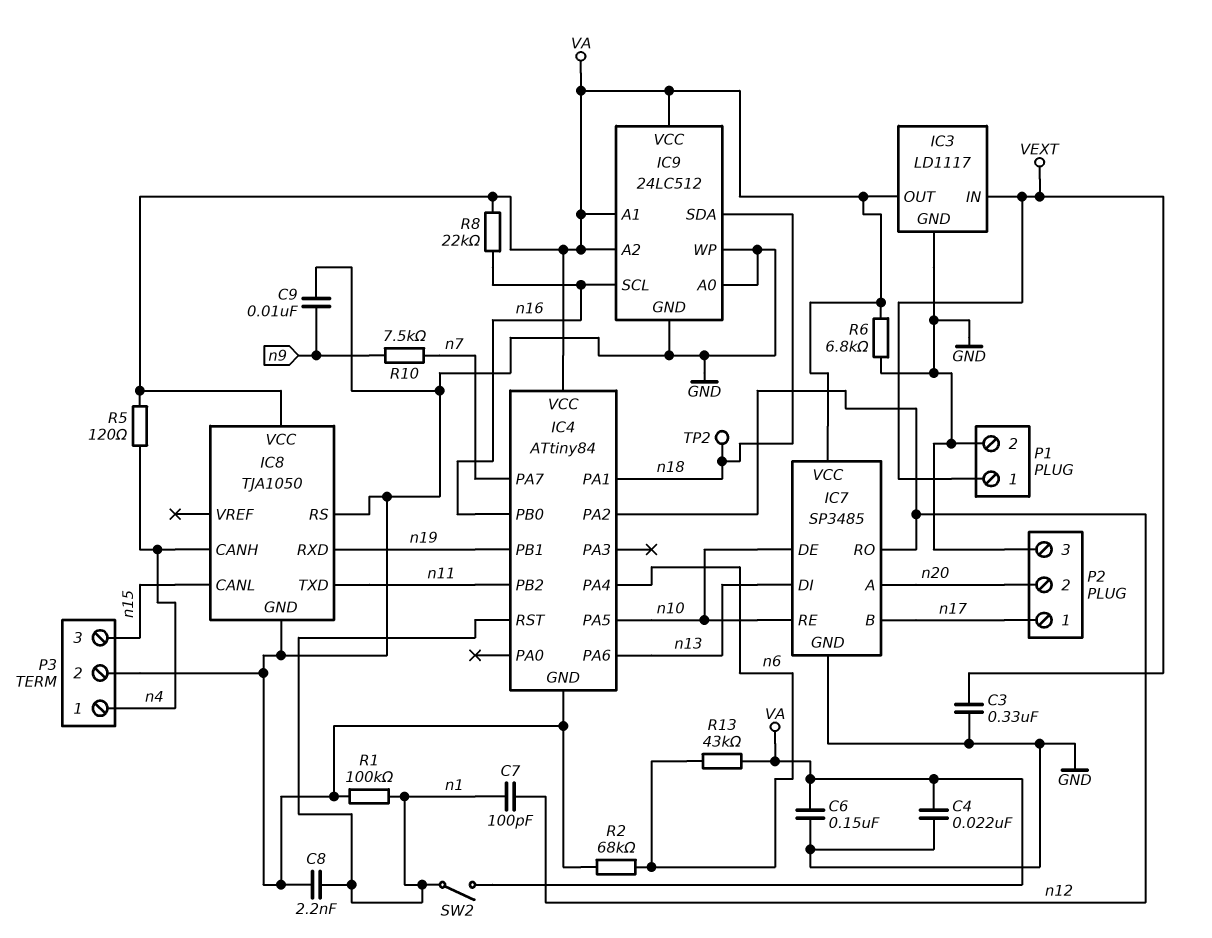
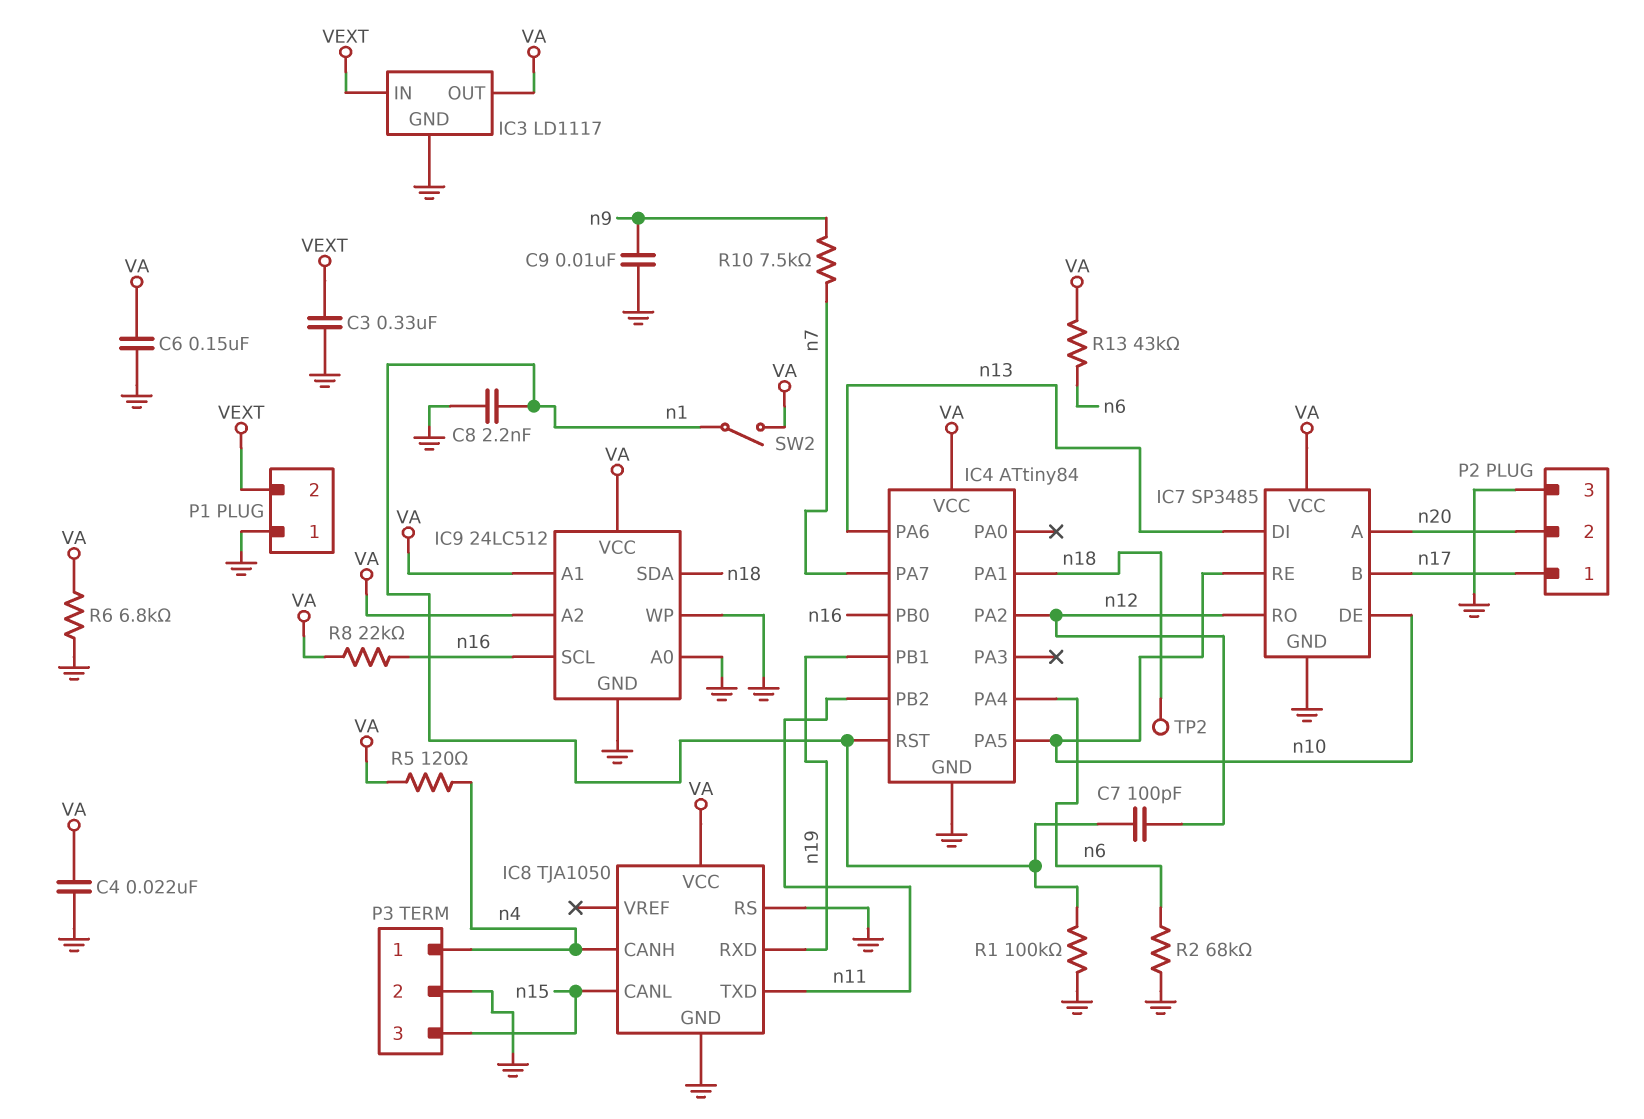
P1 pin 1: VEXT -> GND
P1 pin 2: GND -> VEXT

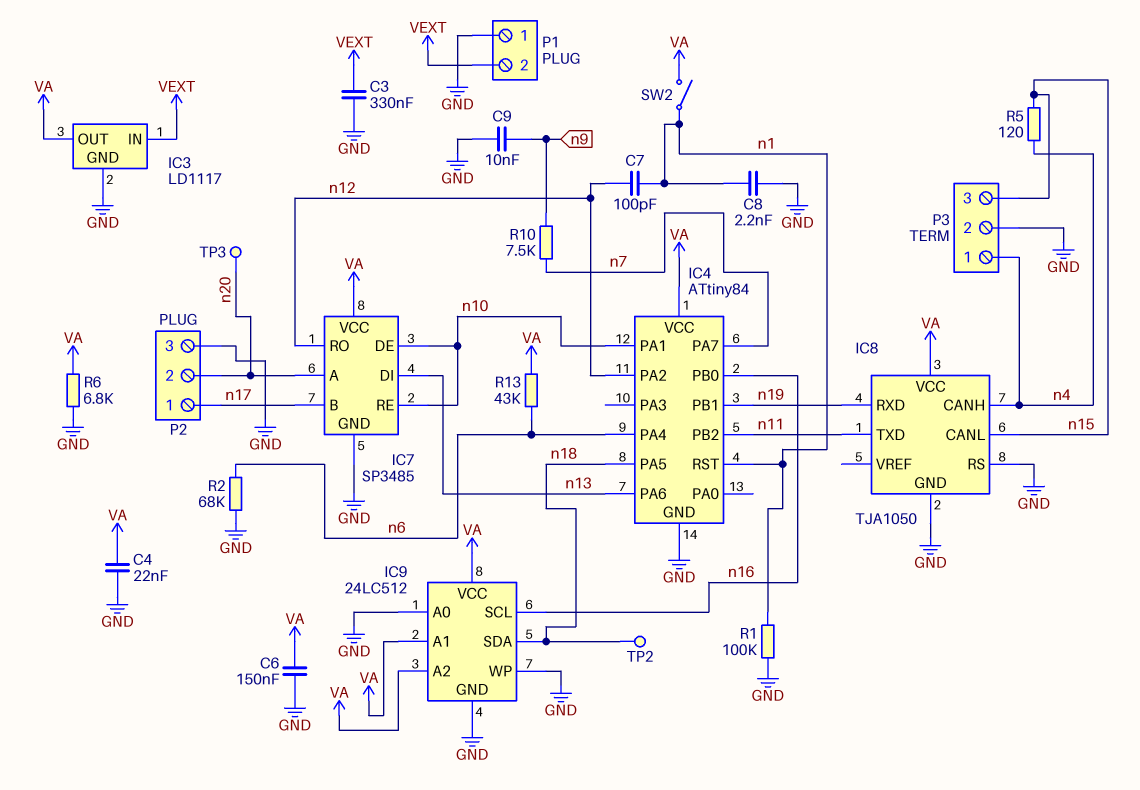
IC4 pin PA1: n18 -> n10
IC4 pin PA5: n10 -> n18
R5: 120 (VA, n4) -> 120 (n4, n15)
R8: 22k (VA, n16) -> none
TP3: none -> test point (n20)

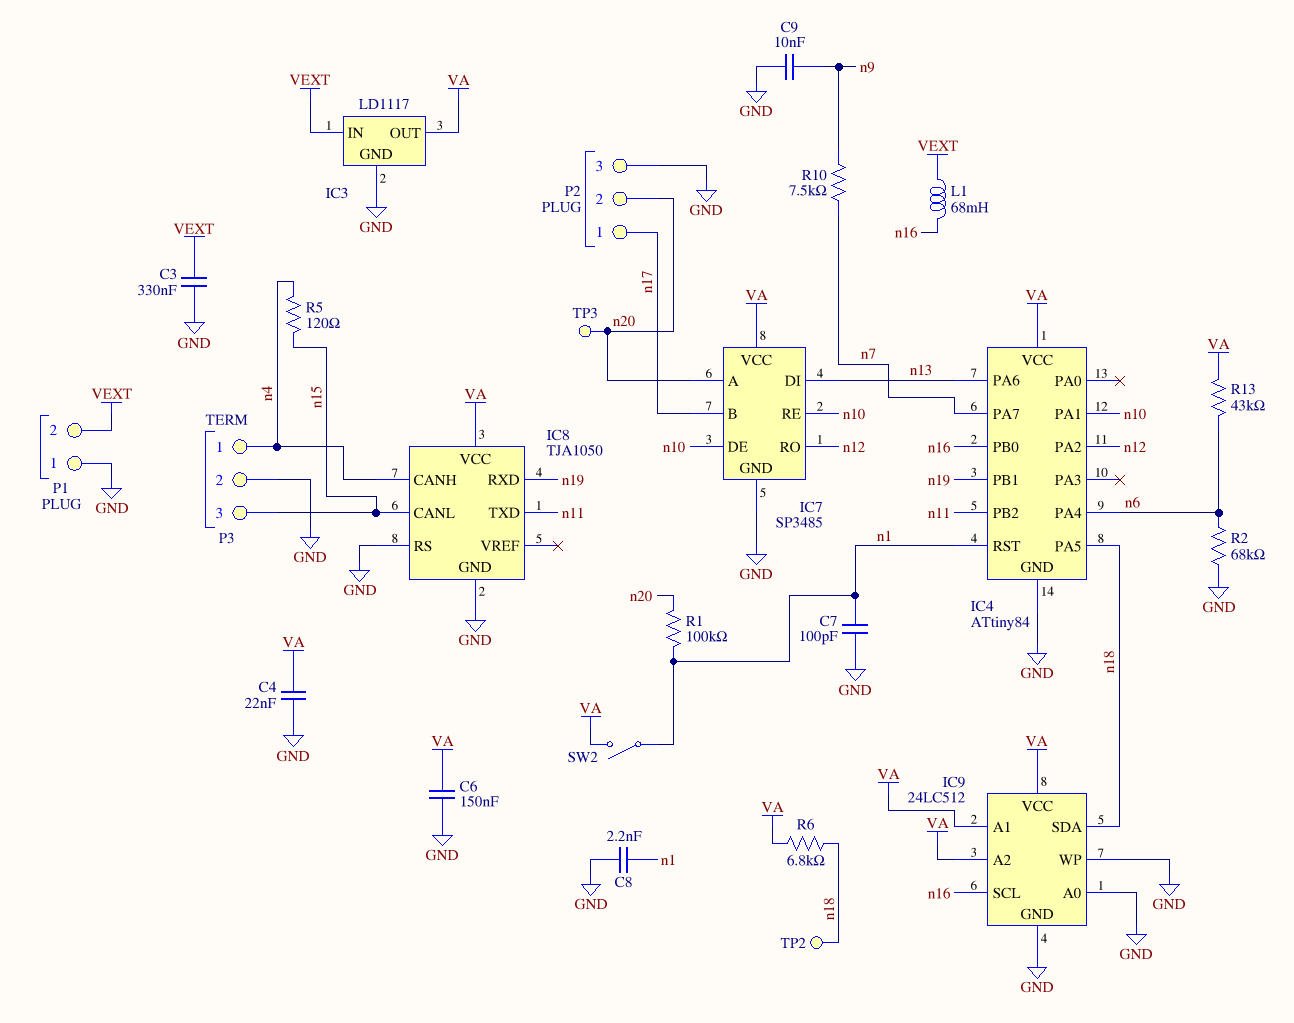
C7: 100pF (n1, n12) -> 100pF (GND, n1)
L1: none -> 68mH (VEXT, n16)
R1: 100k (GND, n1) -> 100k (n1, n20)
R6: 6.8k (GND, VA) -> 6.8k (VA, n18)

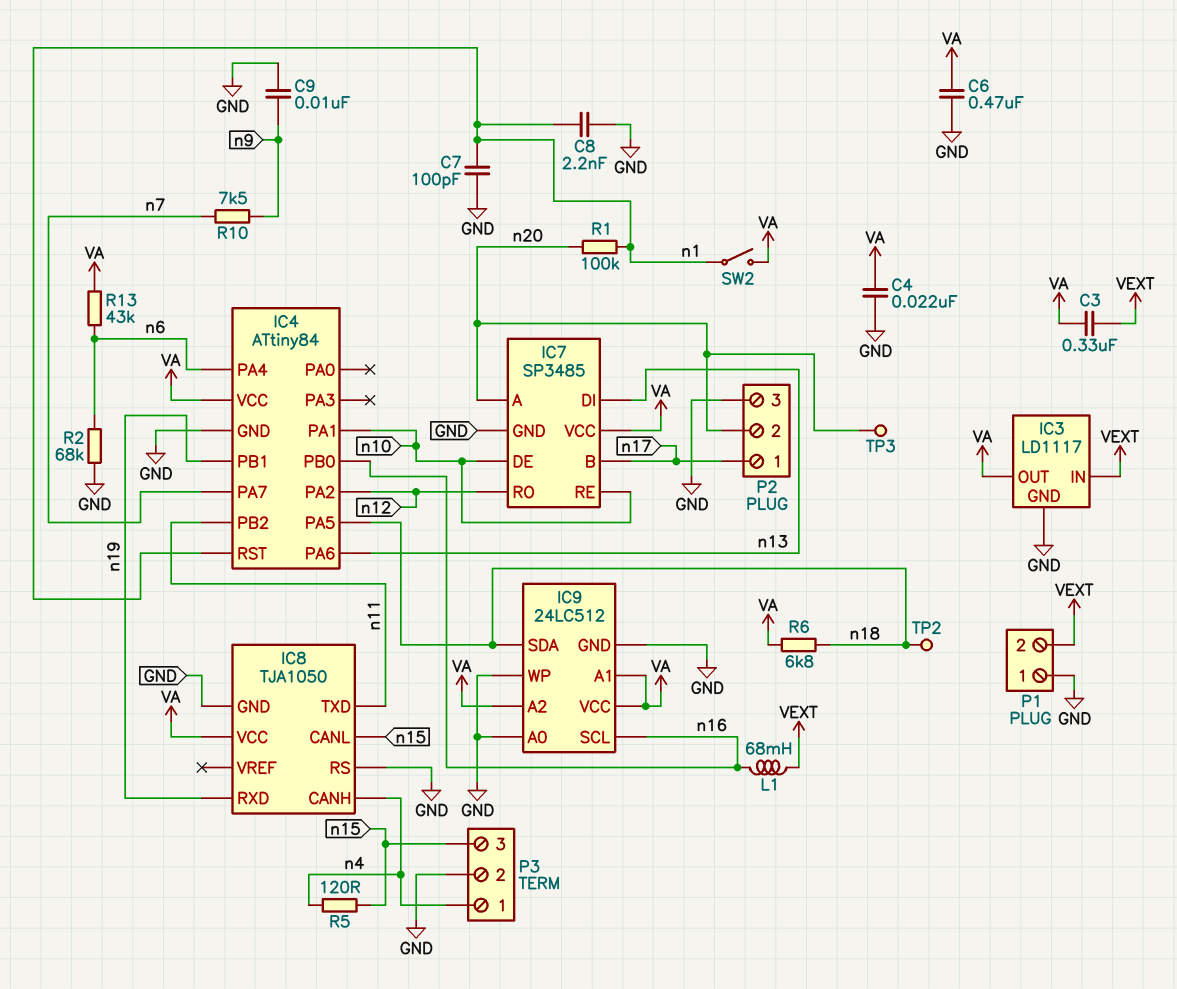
C3: 330nF (GND, VEXT) -> 330nF (VA, VEXT)
C6: 150nF (GND, VA) -> 470nF (GND, VA)

